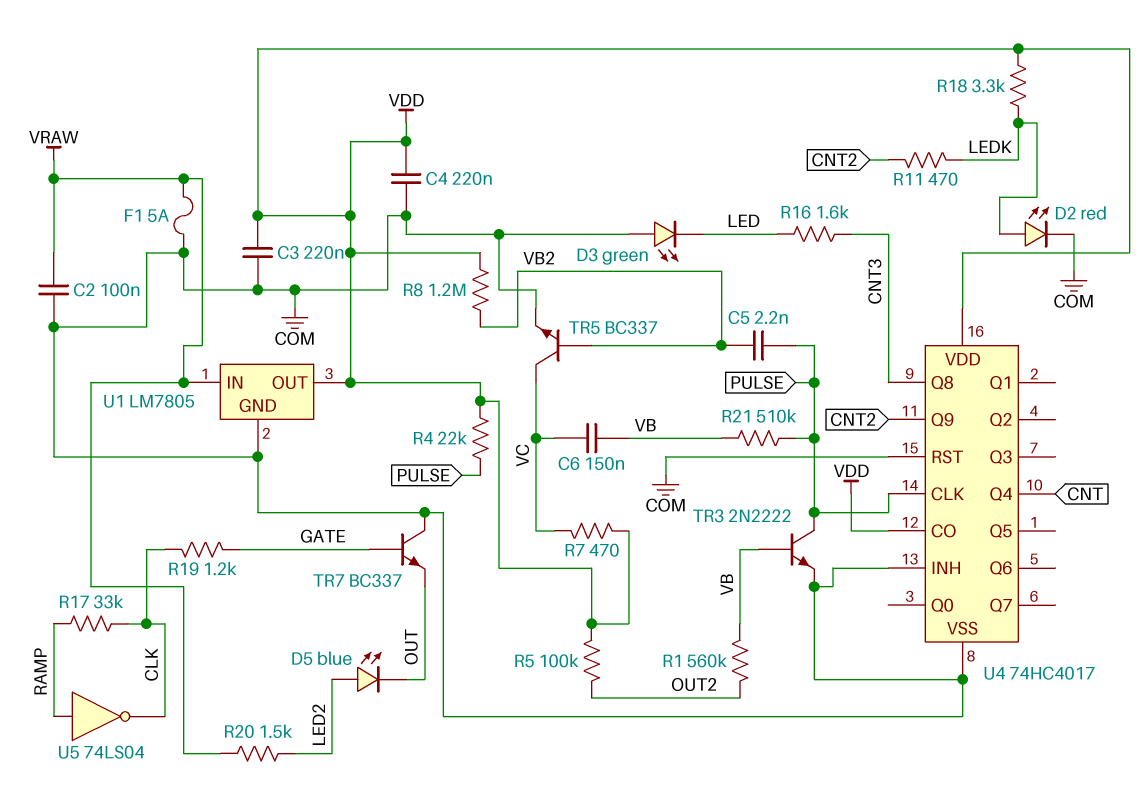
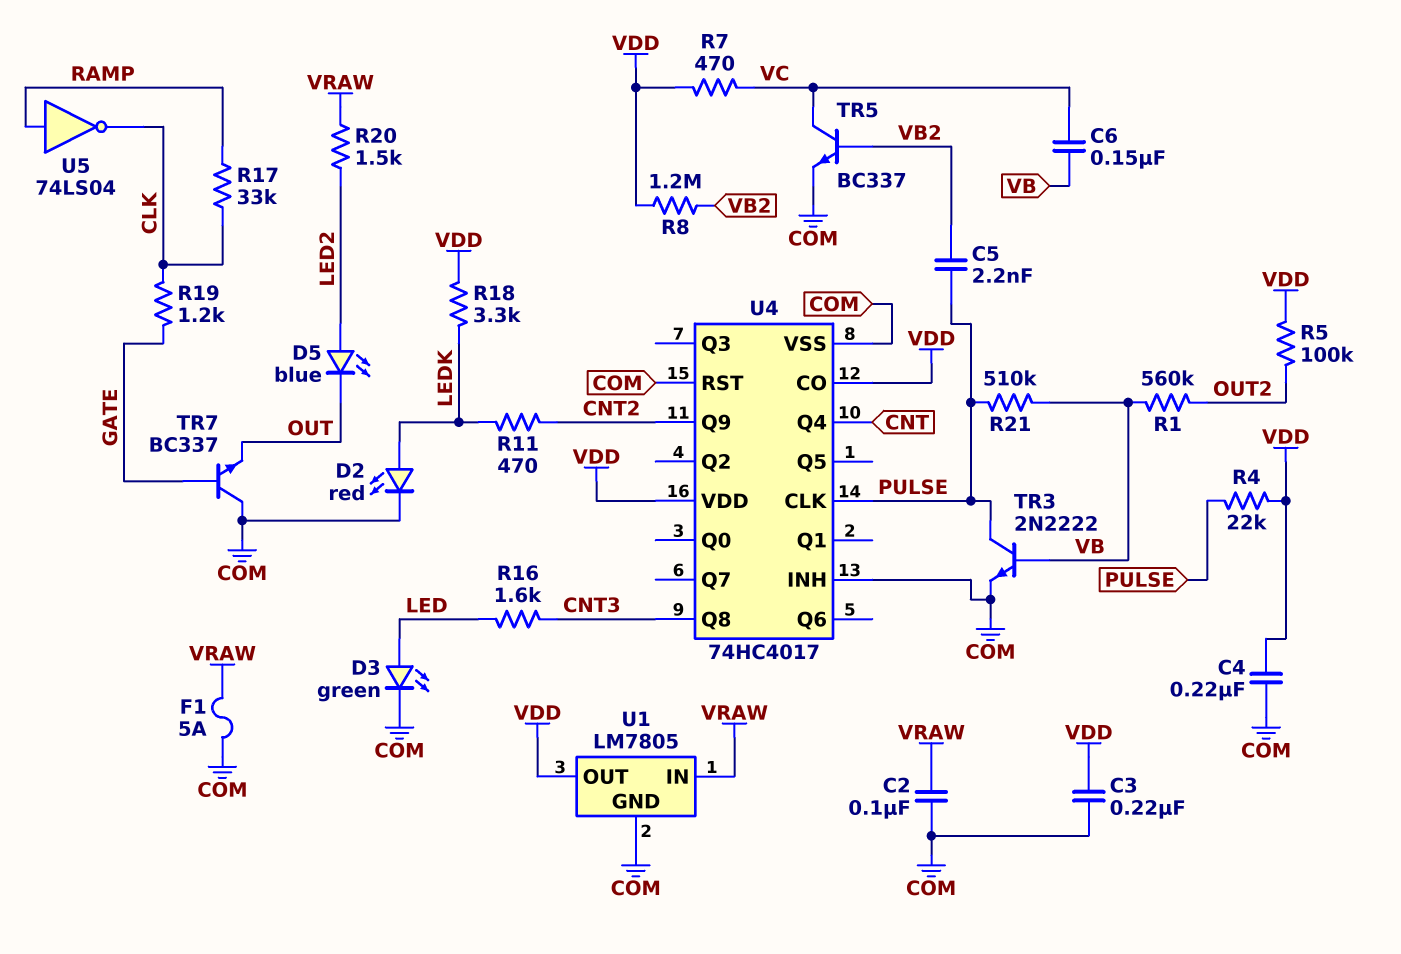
D3: LED green (A COM, K LED) -> LED green (A LED, K COM)

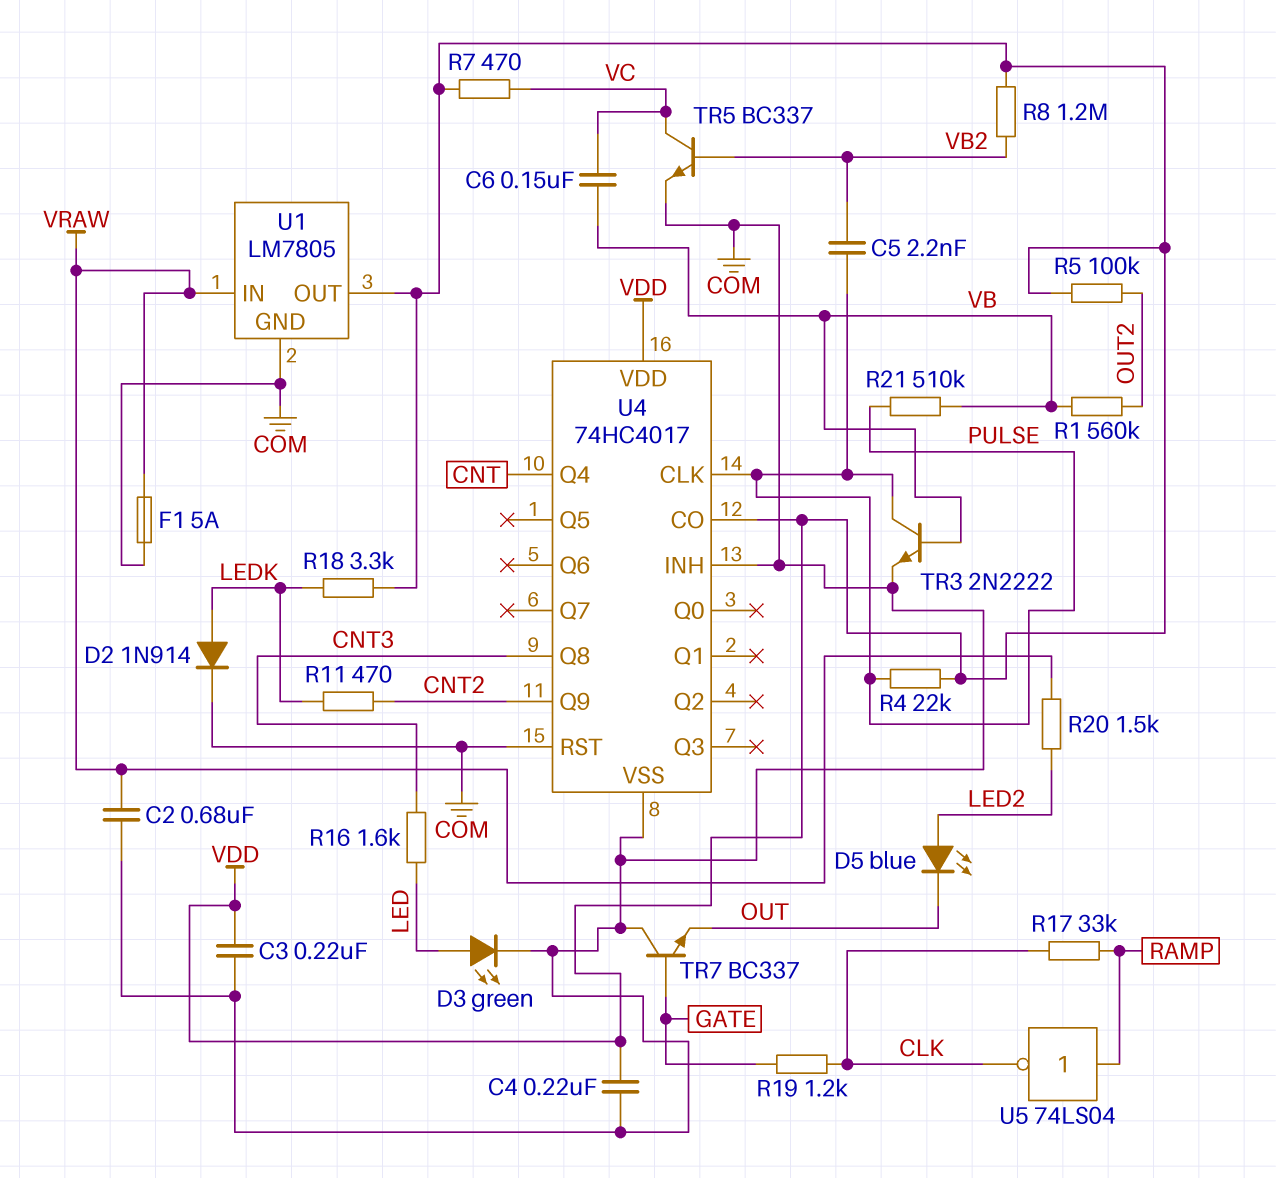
C2: 100nF (COM, VRAW) -> 680nF (COM, VRAW)
D2: LED red (A LEDK, K COM) -> diode 1N914 (A LEDK, K COM)

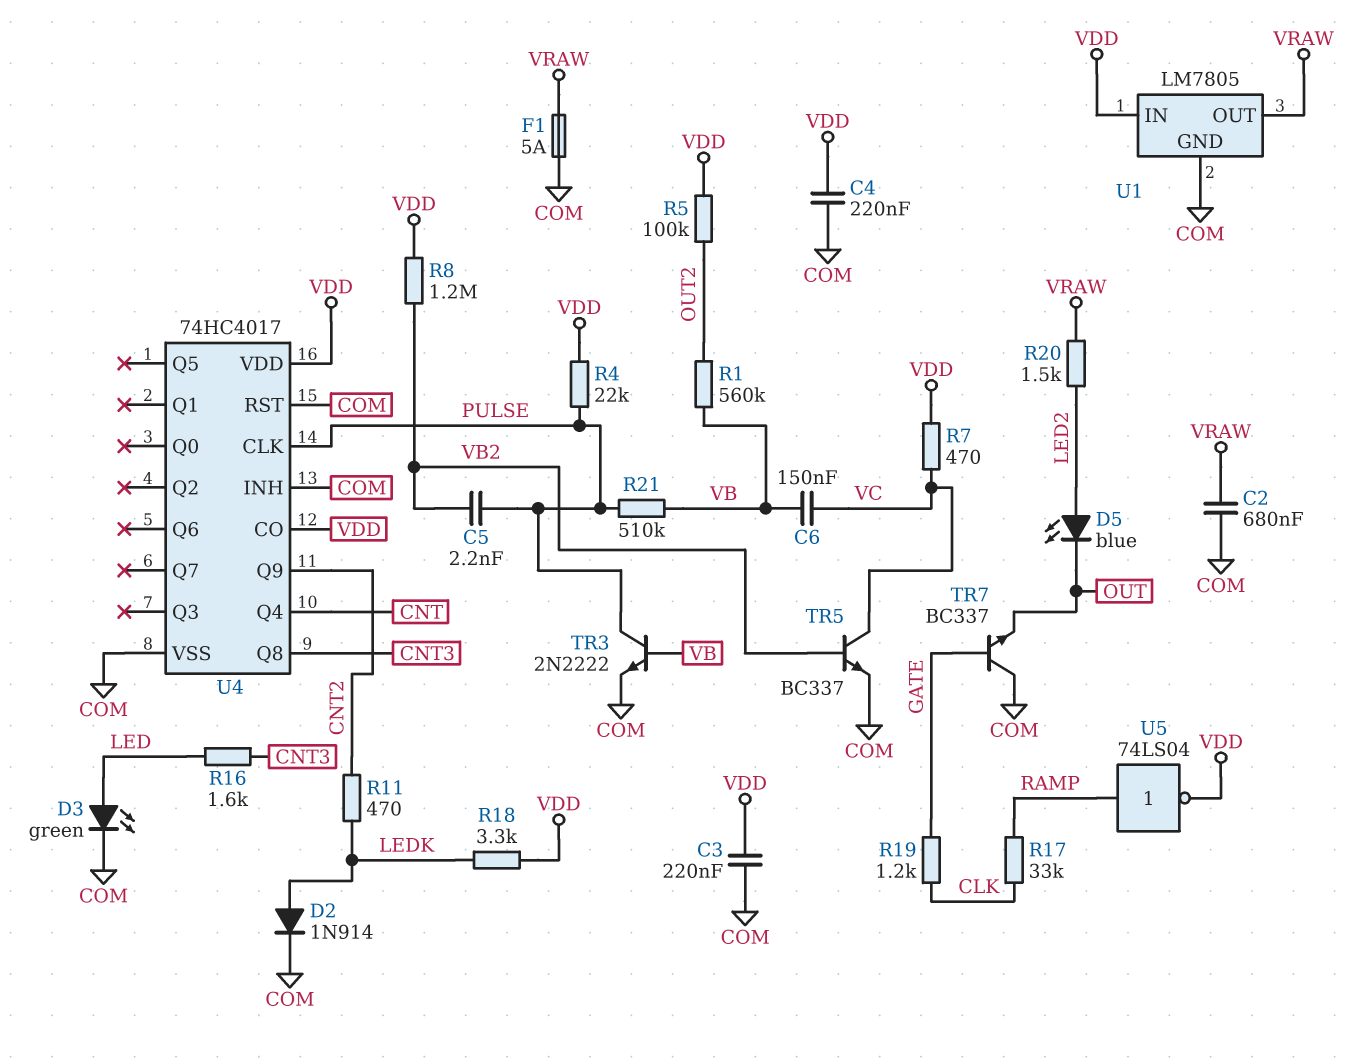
U1 pin IN: VRAW -> VDD
U1 pin OUT: VDD -> VRAW
U5: NOT 74LS04 (in RAMP, out CLK) -> NOT 74LS04 (in RAMP, out VDD)

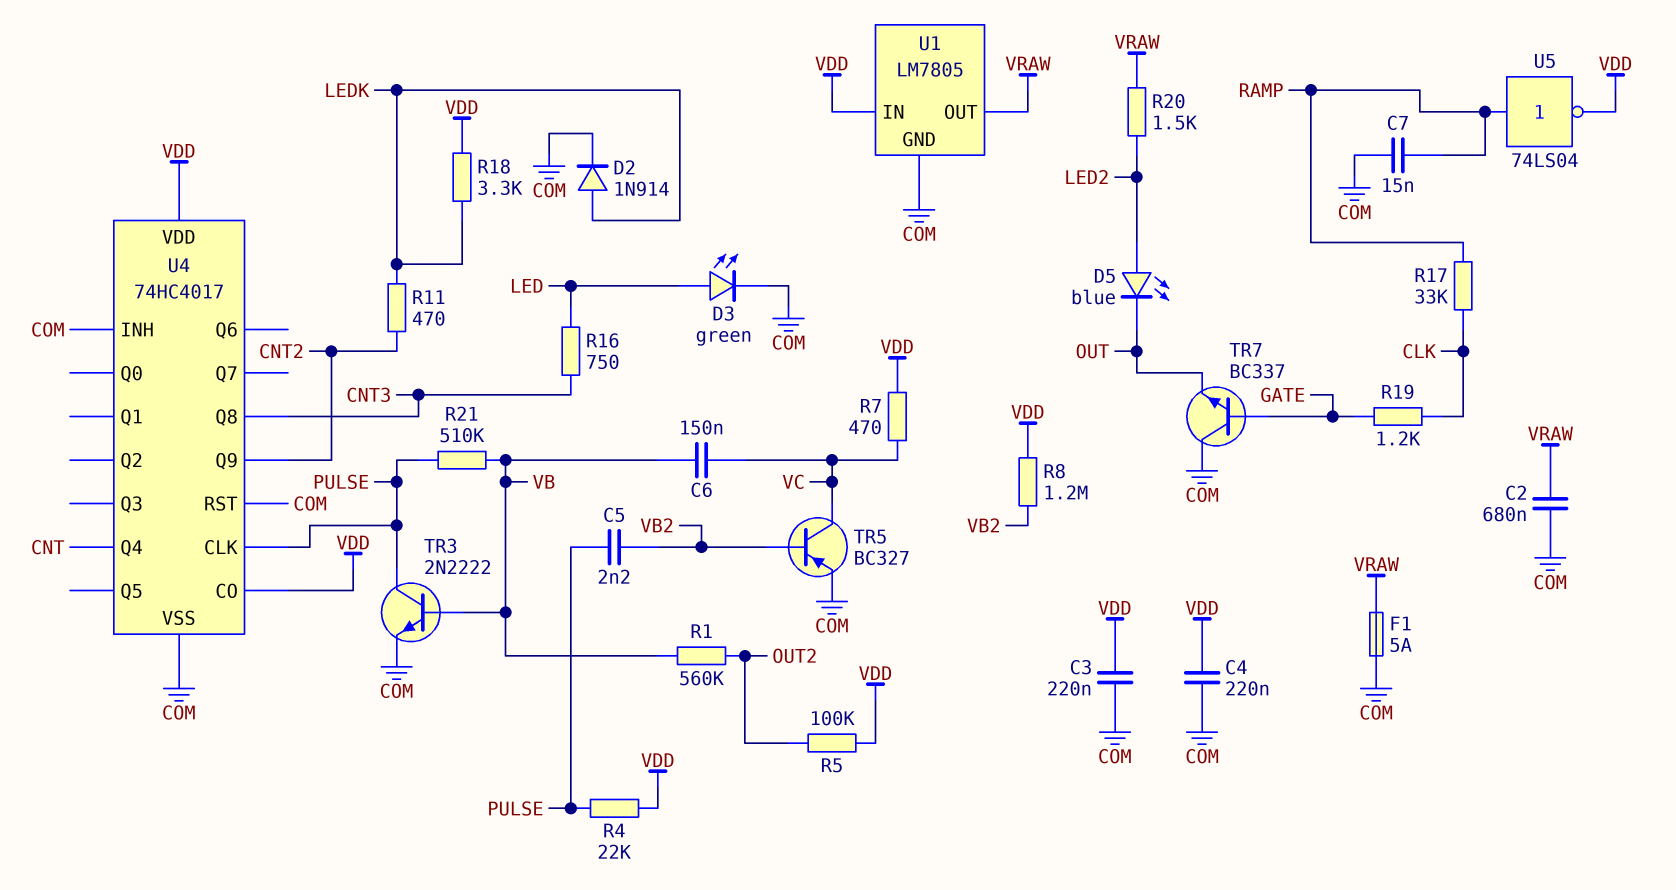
C7: none -> 15nF (COM, RAMP)
R16: 1.6k (CNT3, LED) -> 750 (CNT3, LED)
TR5: NPN BC337 (B VB2, C VC, E COM) -> PNP BC327 (B VB2, C VC, E COM)

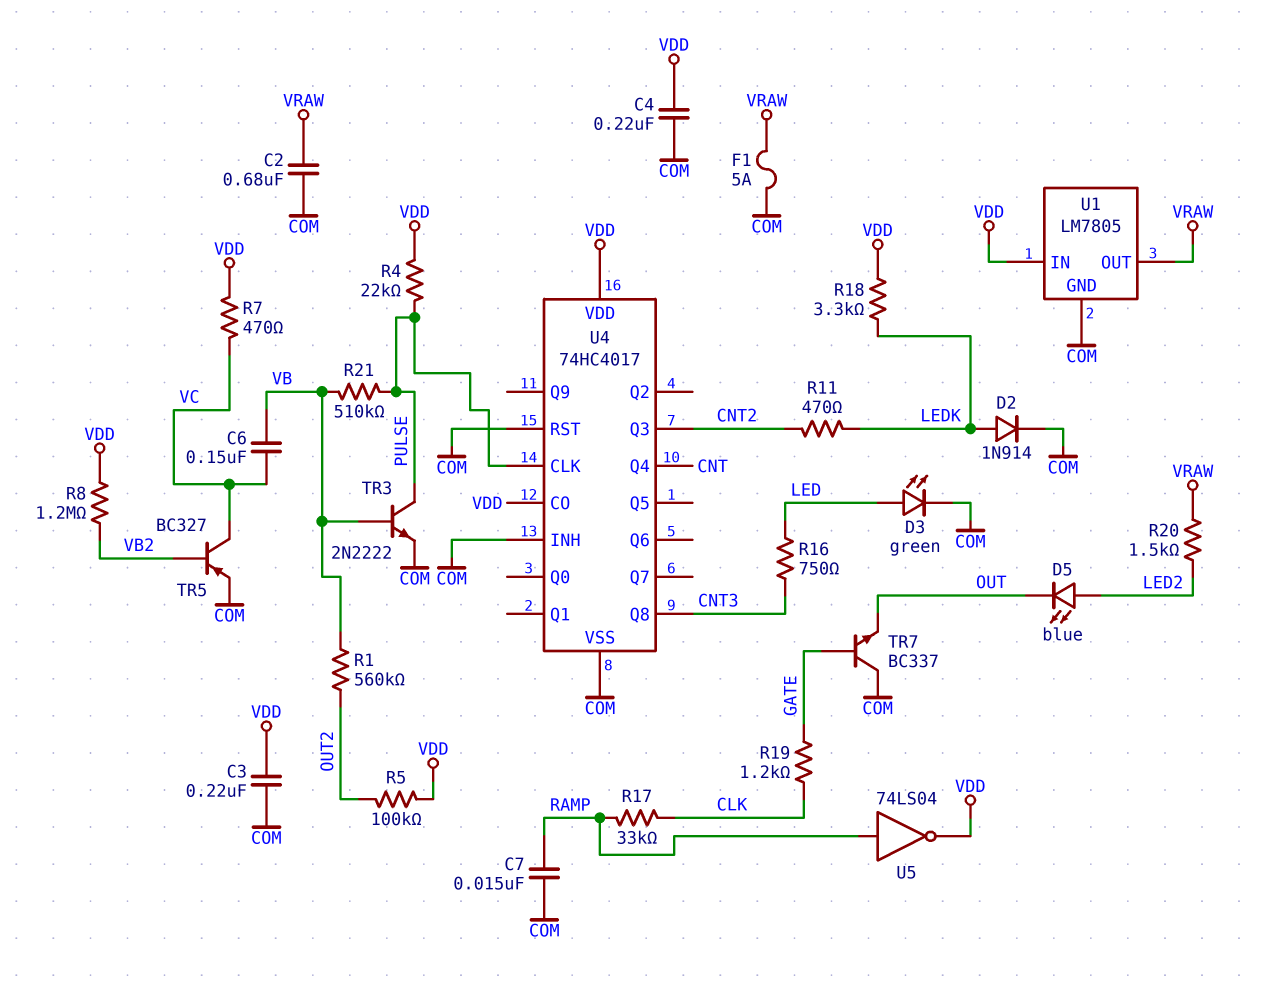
C5: 2.2nF (PULSE, VB2) -> none
U4 pin Q3: none -> CNT2
U4 pin Q9: CNT2 -> none

